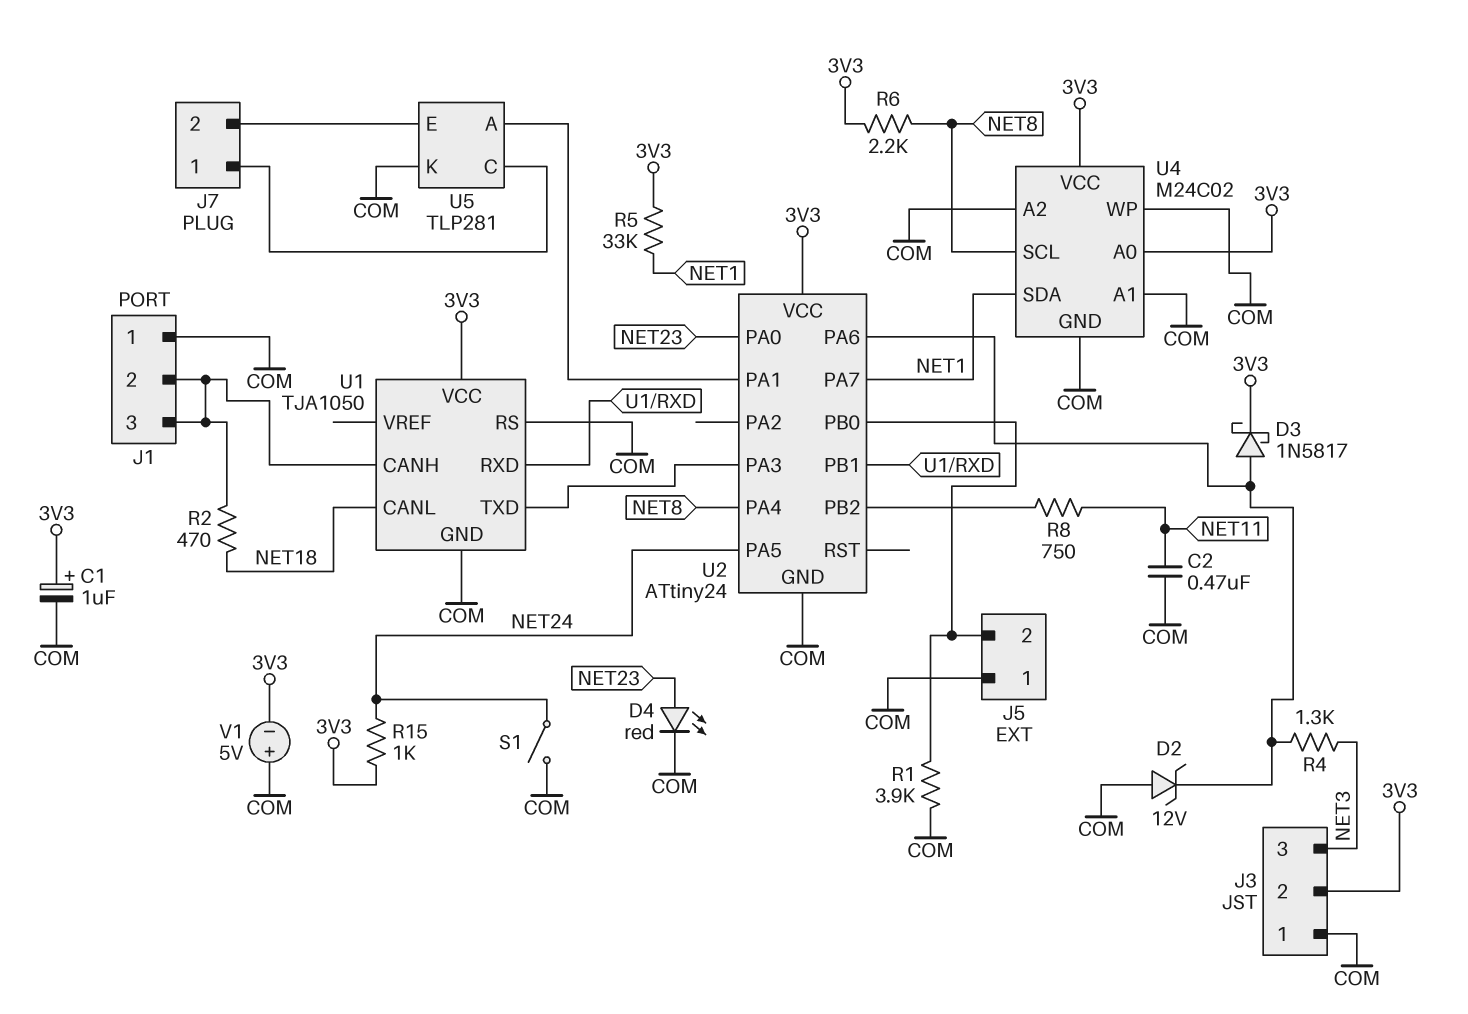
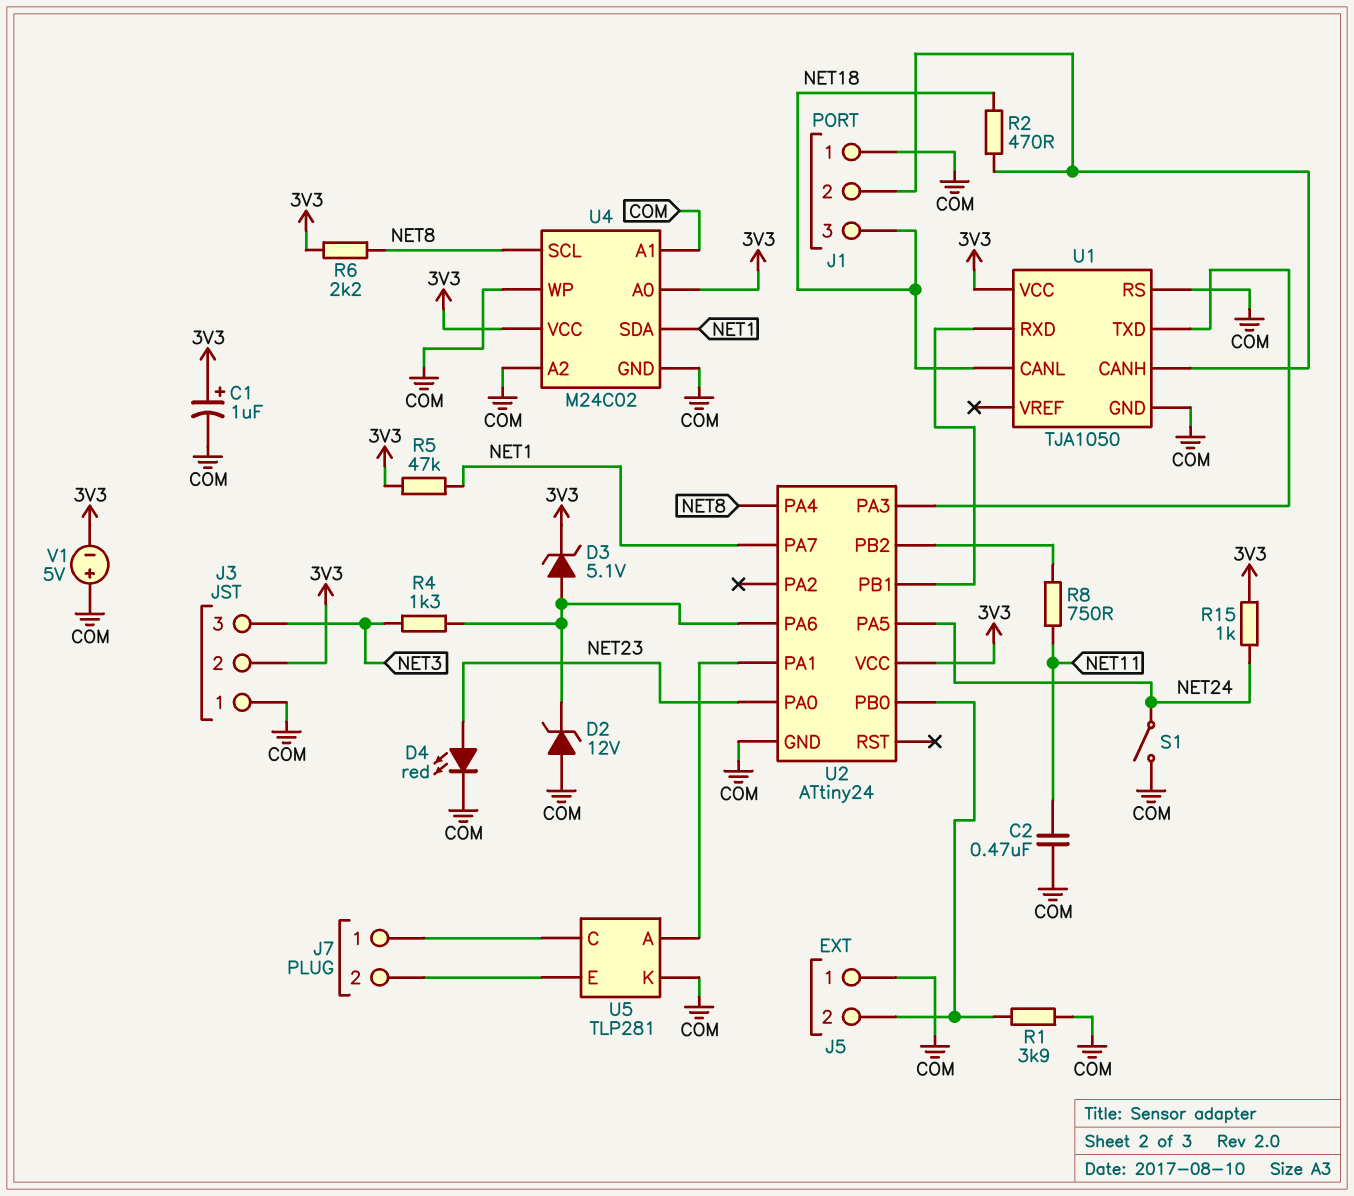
D3: schottky 1N5817 (A U2/PA6, K 3V3) -> zener 5.1V (A U2/PA6, K 3V3)
J1 pin 3: J1/2 -> NET18
R5: 33k (3V3, NET1) -> 47k (3V3, NET1)

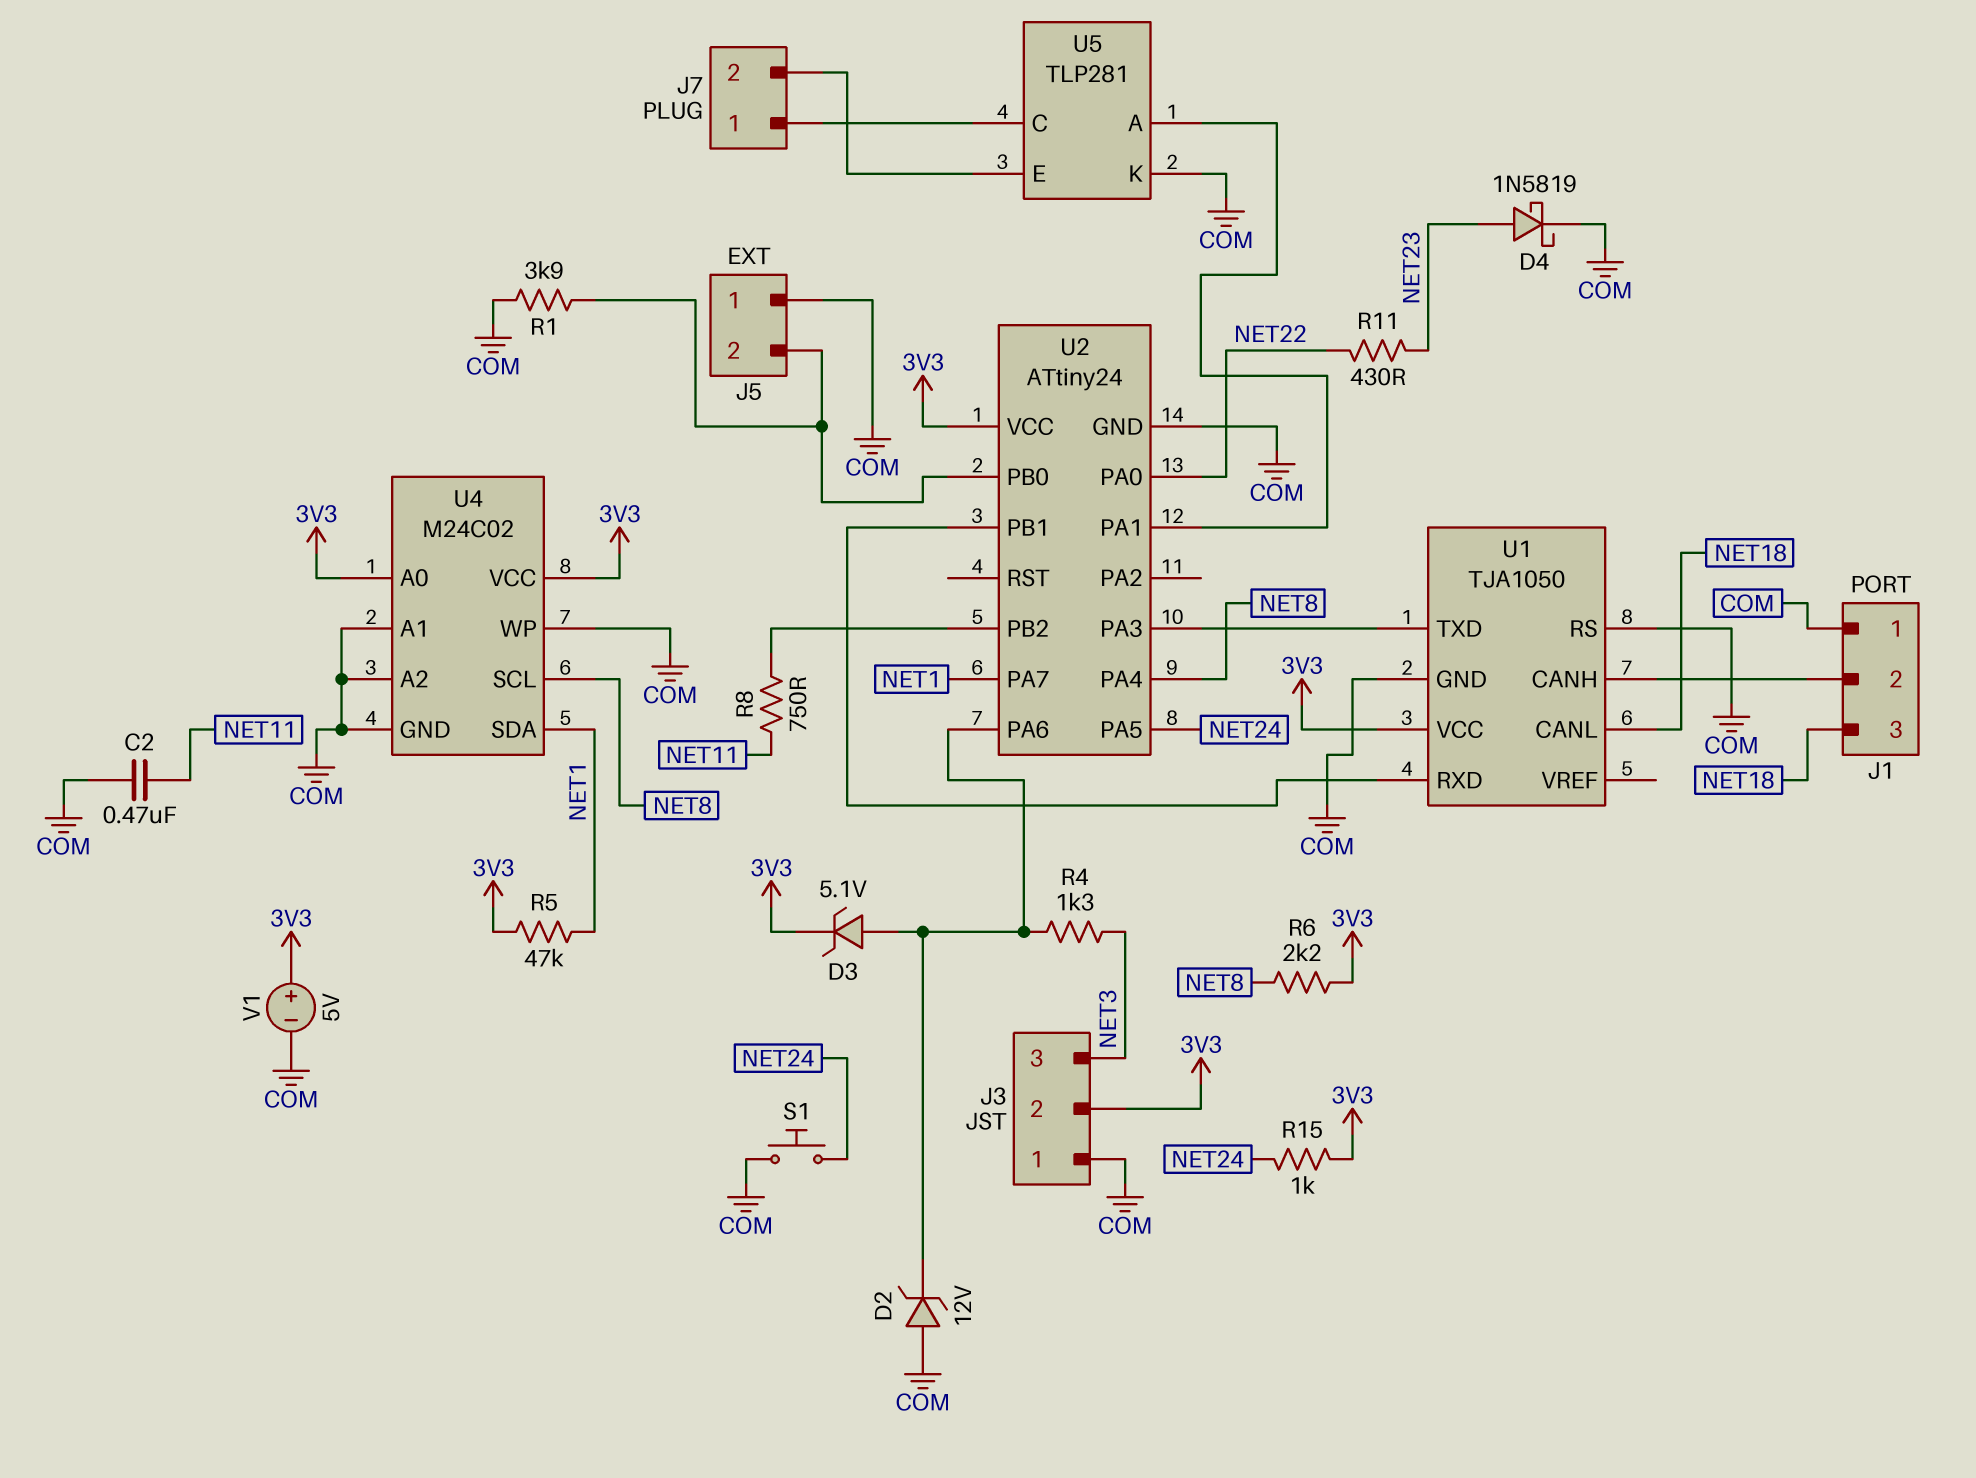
C1: 1uF (plus 3V3, minus COM) -> none
D4: LED red (A NET23, K COM) -> schottky 1N5819 (A NET23, K COM)
R2: 470 (J1/2, NET18) -> none
R11: none -> 430 (NET22, NET23)
S1: switch (COM, NET24) -> button (COM, NET24)
U2 pin PA0: NET23 -> NET22
V1: 5V (plus COM, minus 3V3) -> 5V (plus 3V3, minus COM)

